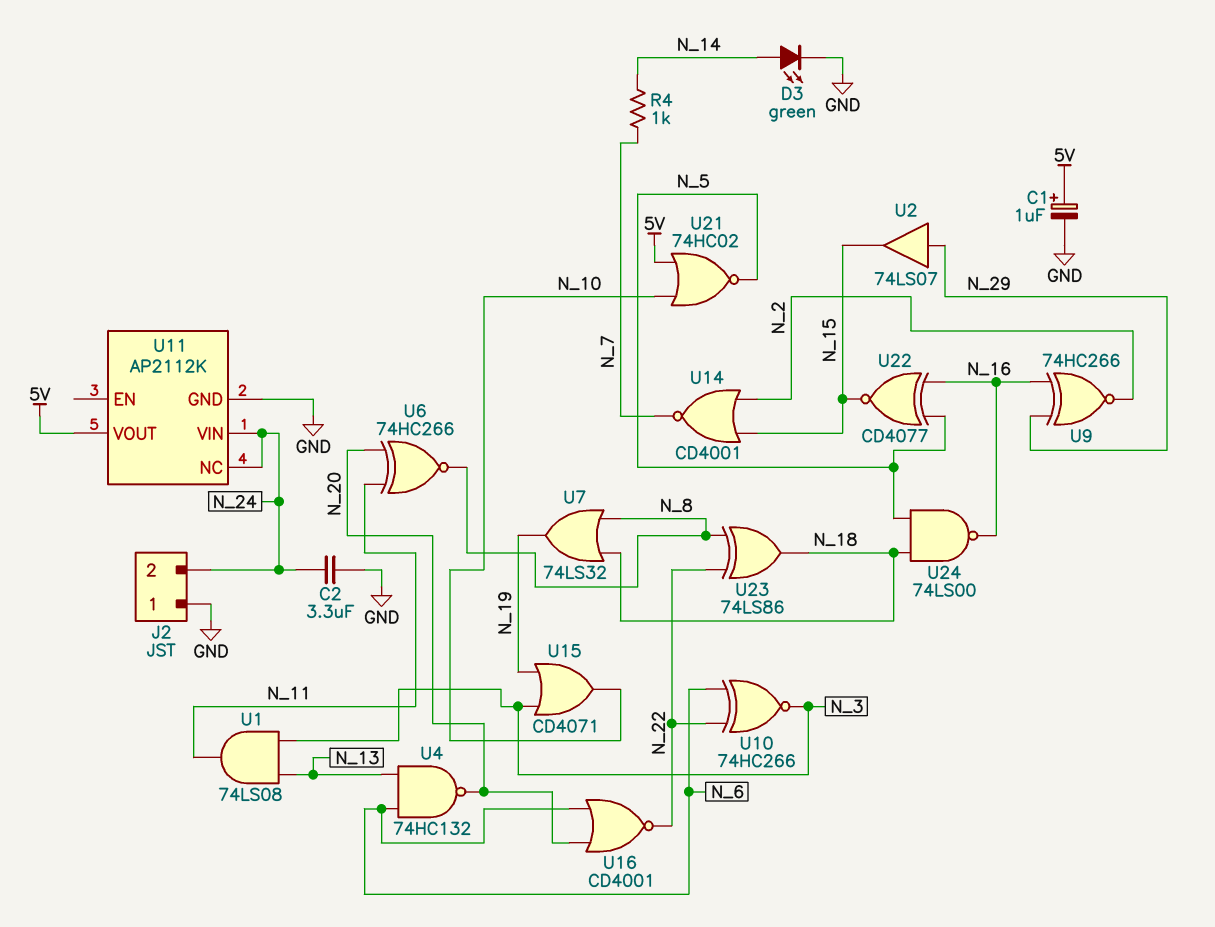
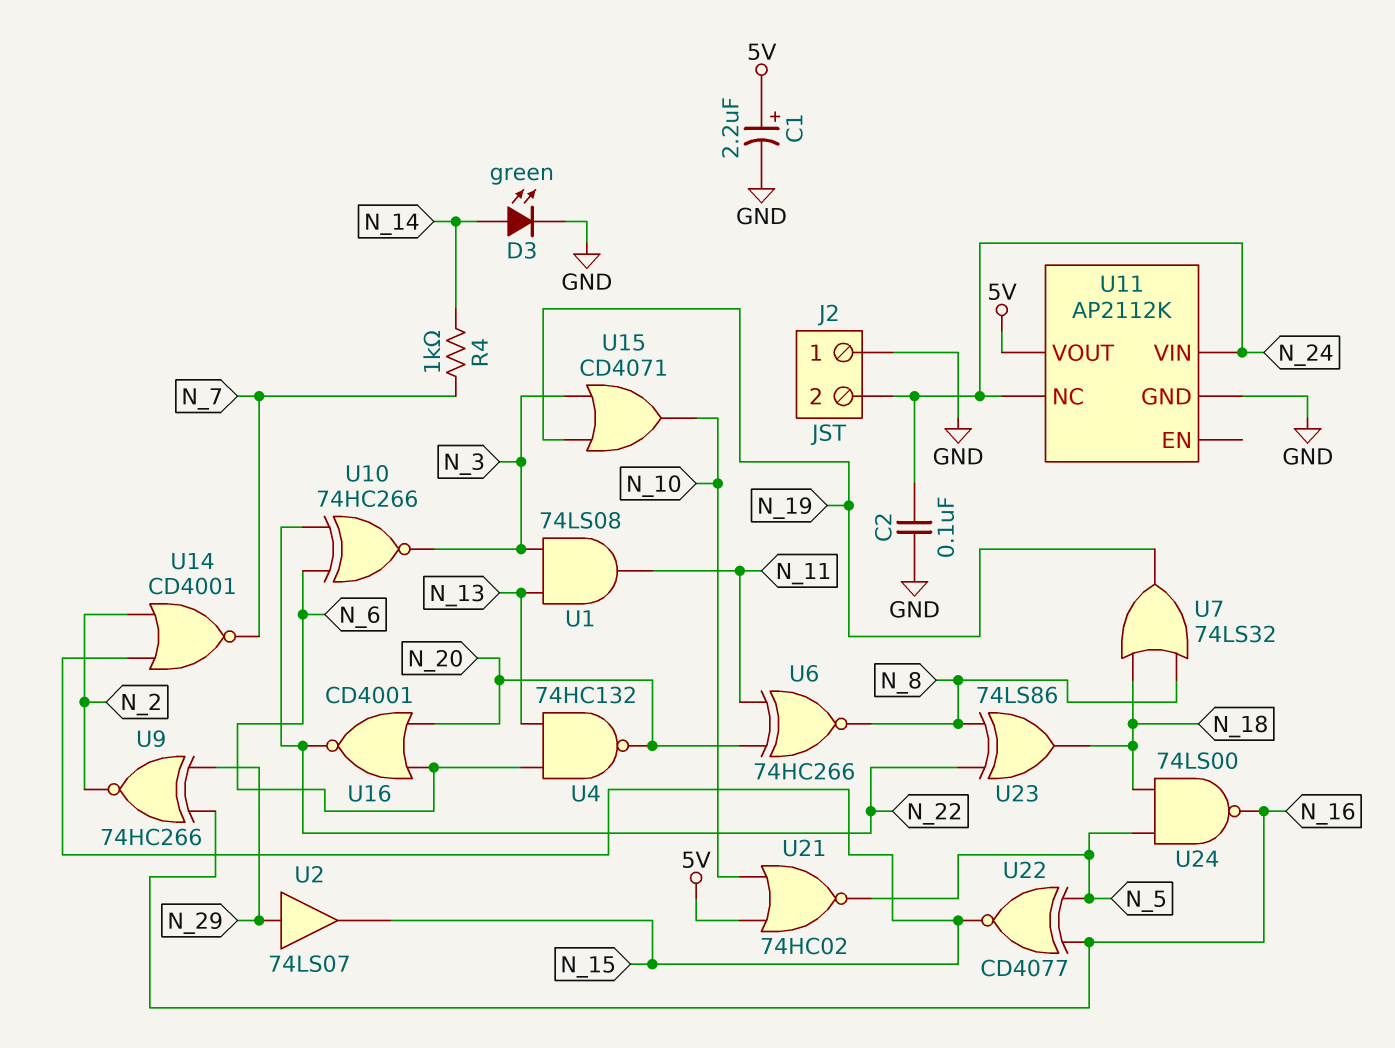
C1: 1uF (plus 5V, minus GND) -> 2.2uF (plus 5V, minus GND)
C2: 3.3uF (GND, N_24) -> 100nF (GND, N_24)

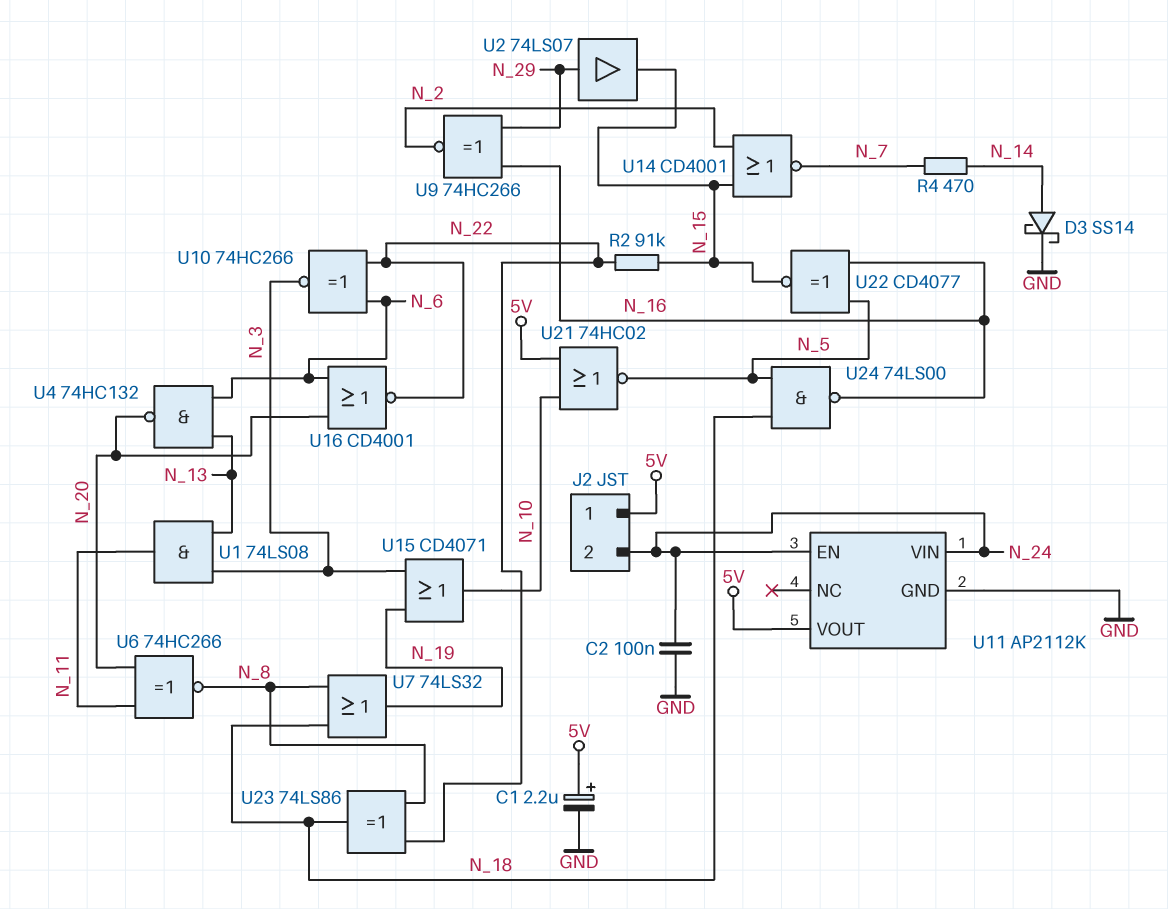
D3: LED green (A N_14, K GND) -> schottky SS14 (A N_14, K GND)
J2 pin 1: GND -> 5V
R2: none -> 91k (N_15, N_22)
R4: 1k (N_7, N_14) -> 470 (N_7, N_14)
U11 pin EN: none -> N_24
U11 pin NC: N_24 -> none

